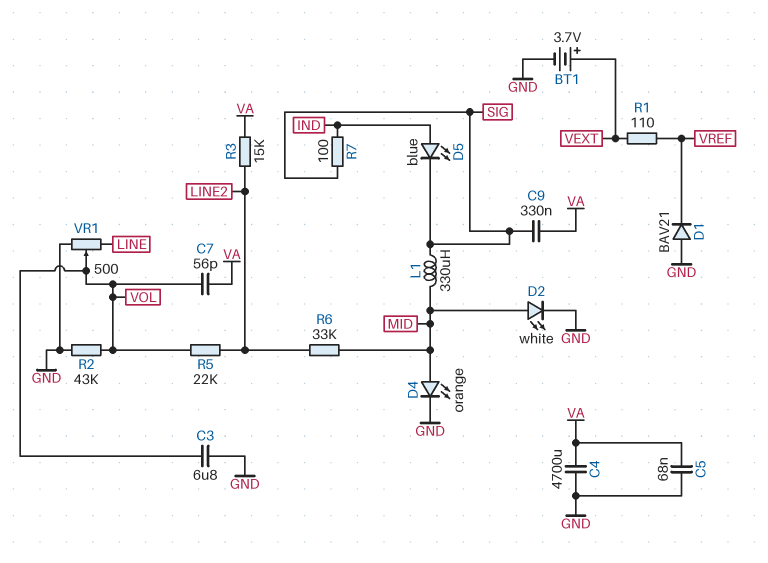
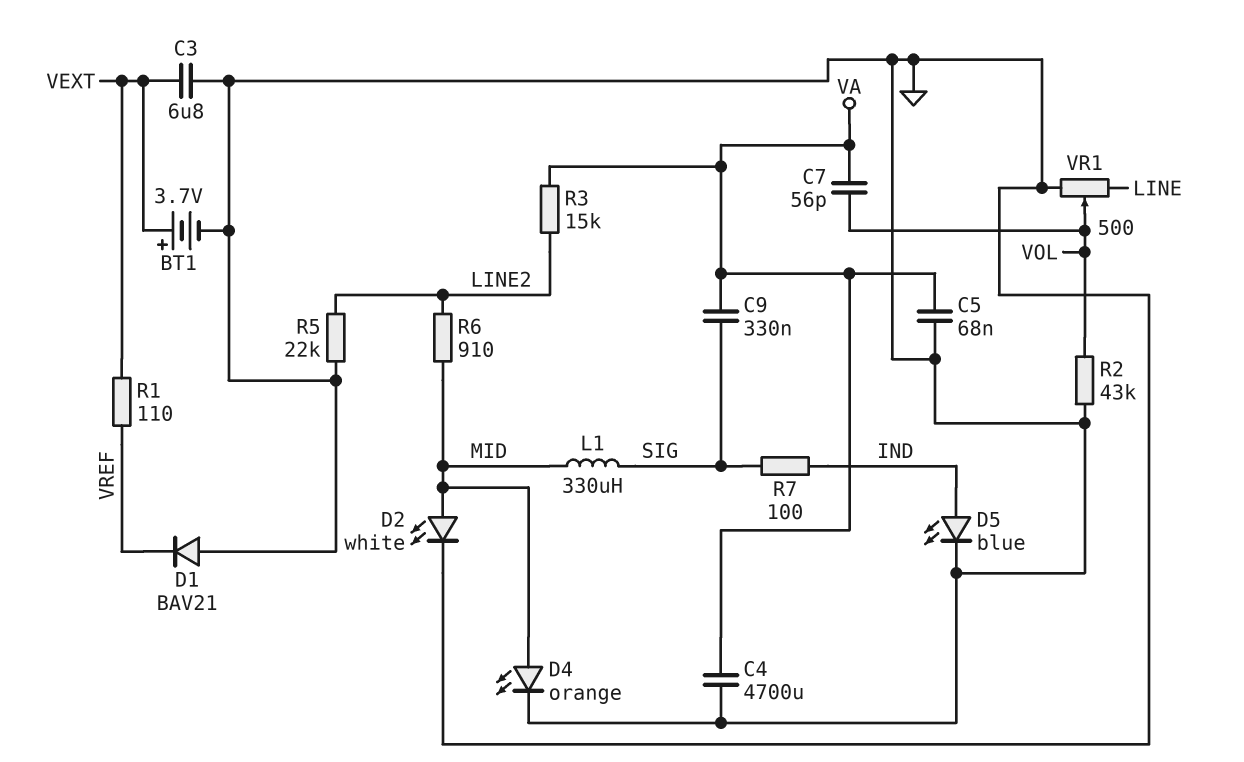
C3: 6.8uF (GND, VOL) -> 6.8uF (GND, VEXT)
D5: LED blue (A IND, K SIG) -> LED blue (A IND, K GND)
R5: 22k (LINE2, VOL) -> 22k (GND, LINE2)
R6: 33k (LINE2, MID) -> 910 (LINE2, MID)

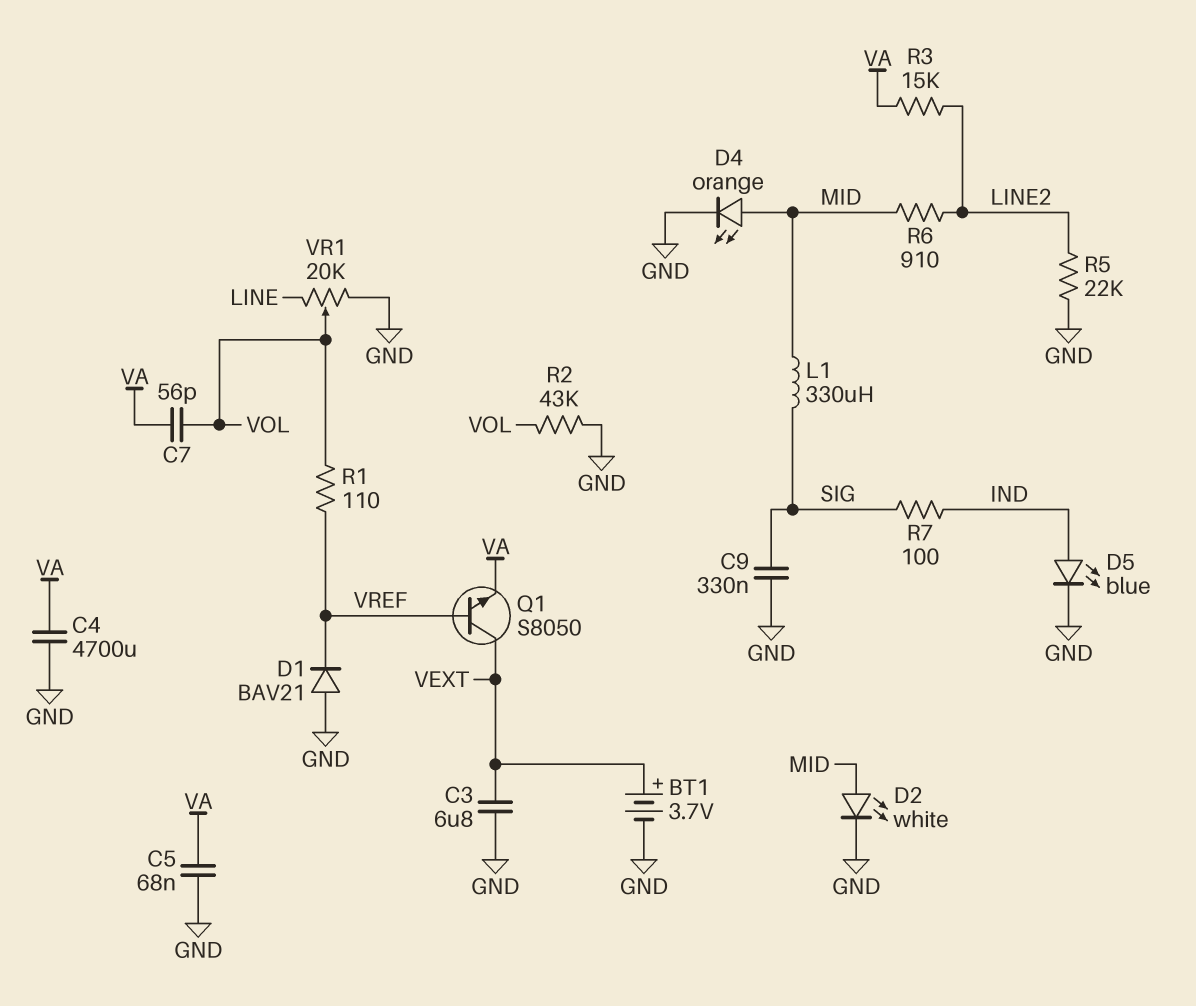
C9: 330nF (SIG, VA) -> 330nF (GND, SIG)
Q1: none -> NPN S8050 (B VREF, C VEXT, E VA)
R1: 110 (VEXT, VREF) -> 110 (VOL, VREF)
VR1: 500 (GND, LINE, wiper VOL) -> 20k (GND, LINE, wiper VOL)

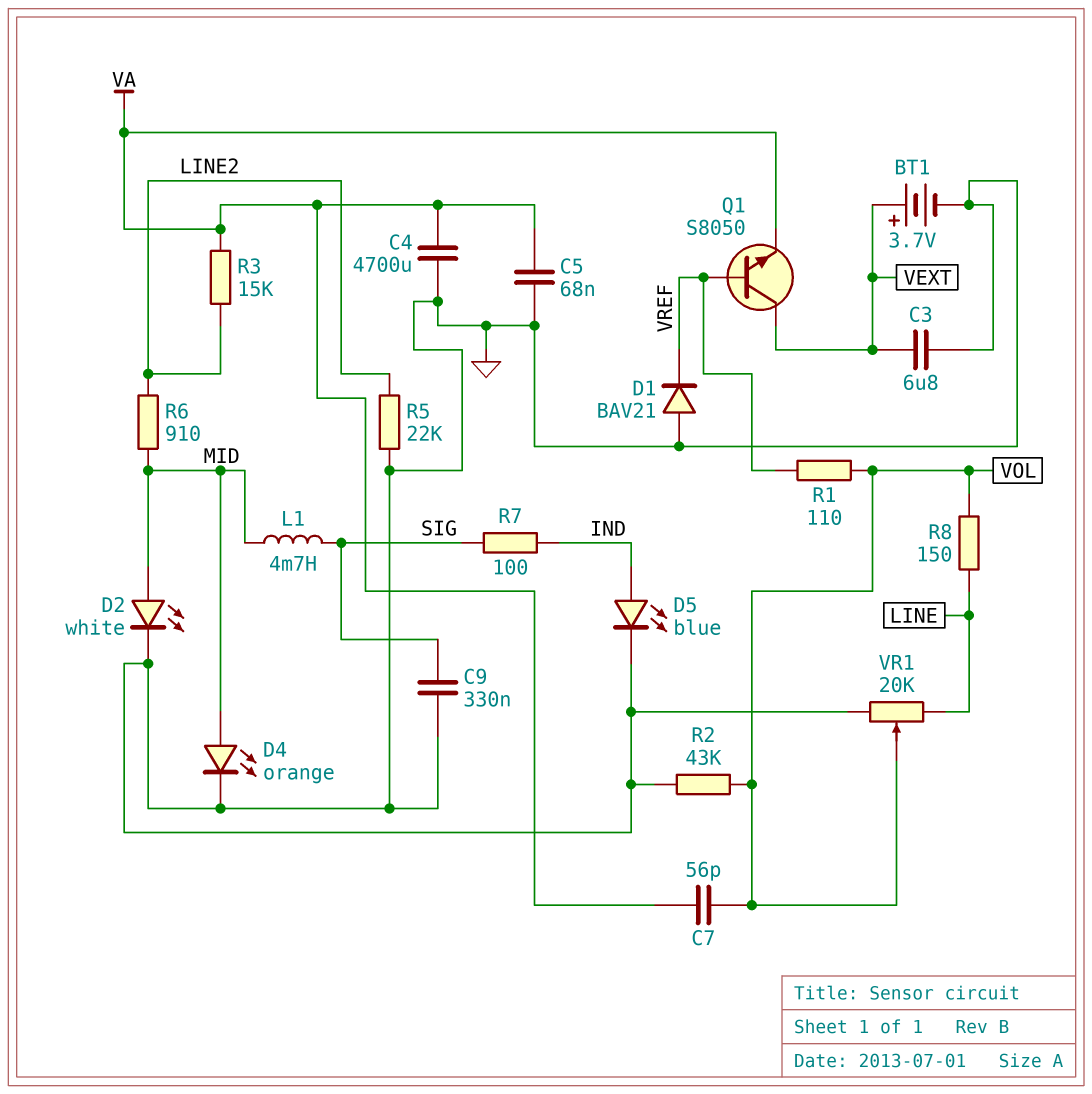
L1: 330uH (MID, SIG) -> 4.7mH (MID, SIG)
R8: none -> 150 (LINE, VOL)

